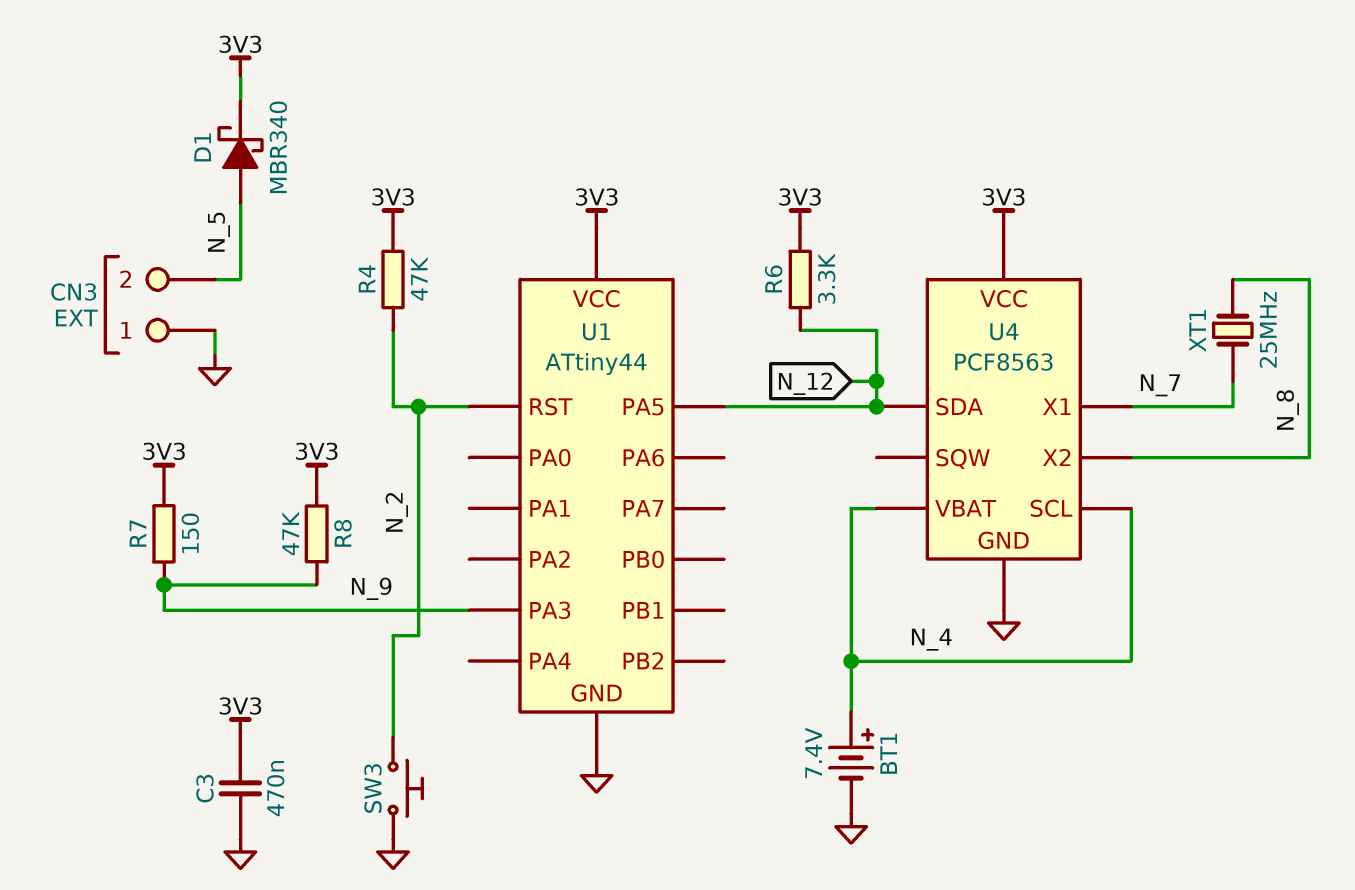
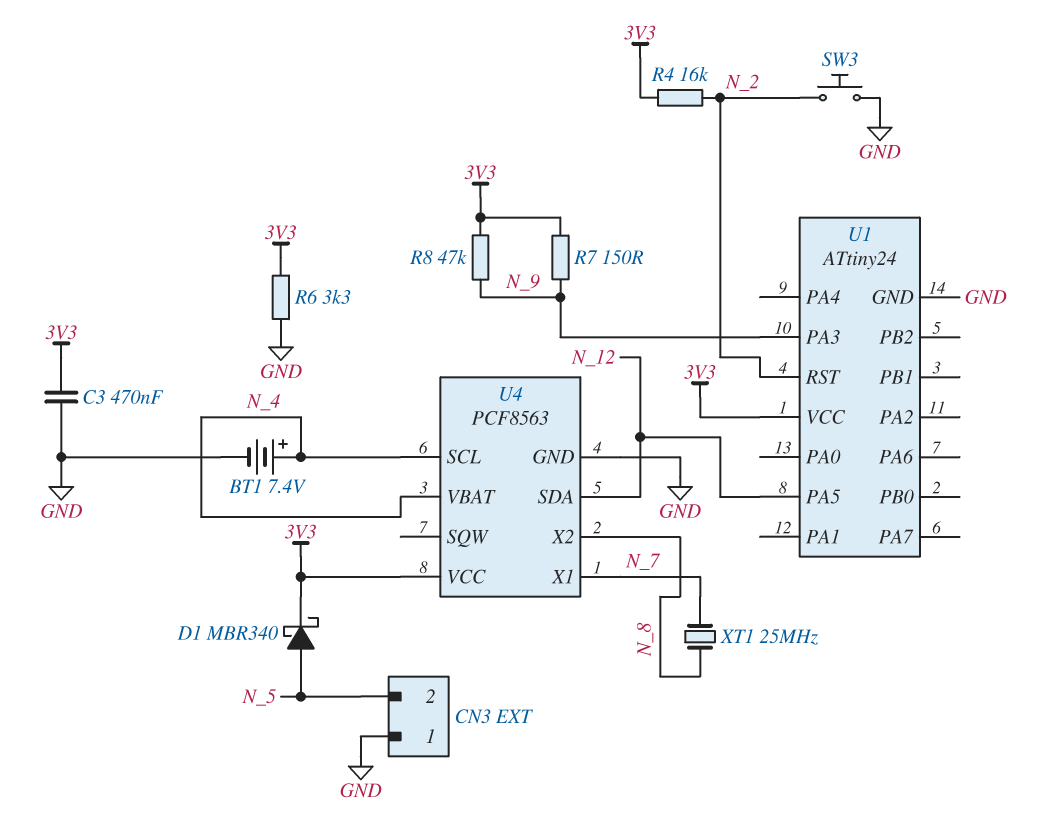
R4: 47k (3V3, N_2) -> 16k (3V3, N_2)
R6: 3.3k (3V3, N_12) -> 3.3k (3V3, GND)
U1: ATtiny44 -> ATtiny24

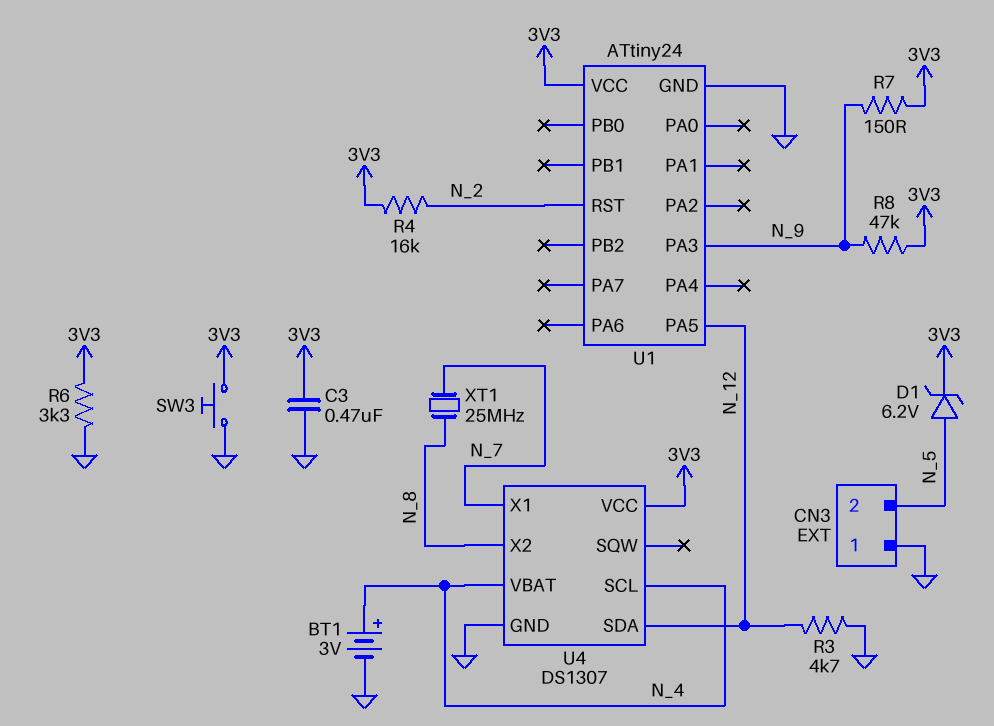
BT1: 7.4V (plus N_4, minus GND) -> 3V (plus N_4, minus GND)
D1: schottky MBR340 (A N_5, K 3V3) -> zener 6.2V (A N_5, K 3V3)
R3: none -> 4.7k (GND, N_12)
SW3: button (GND, N_2) -> button (3V3, GND)
U4: PCF8563 -> DS1307

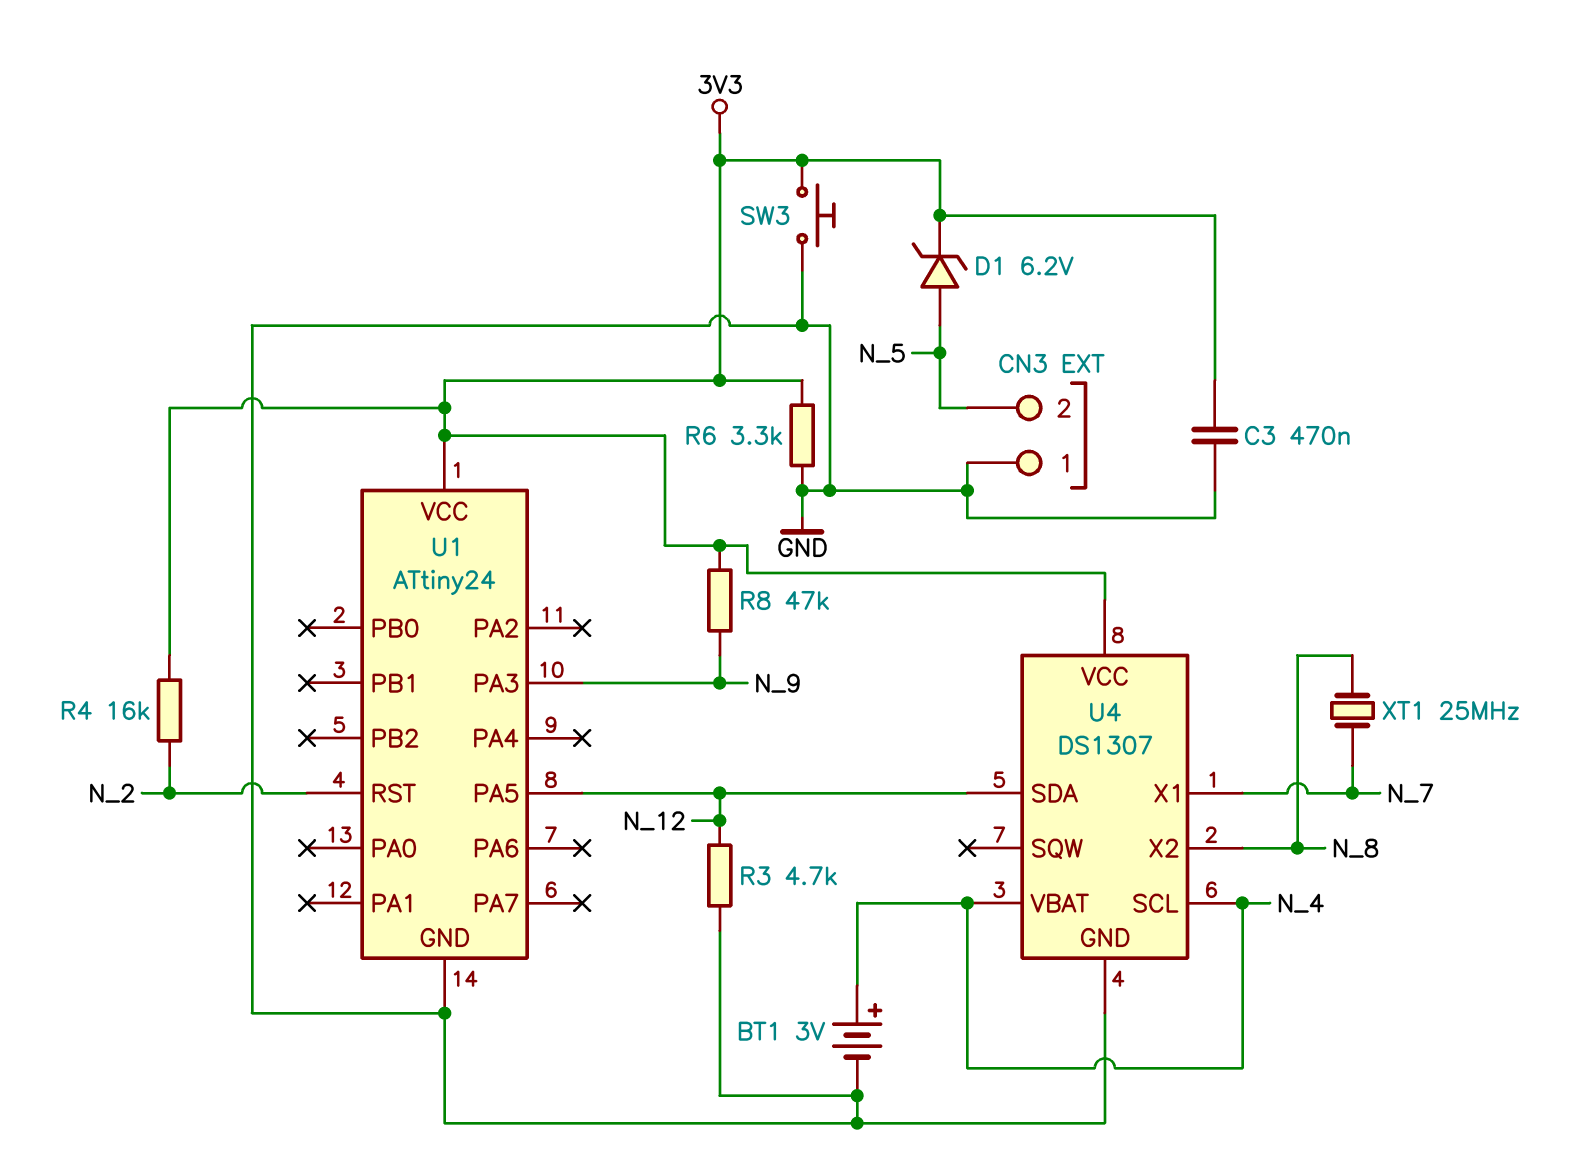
R7: 150 (3V3, N_9) -> none

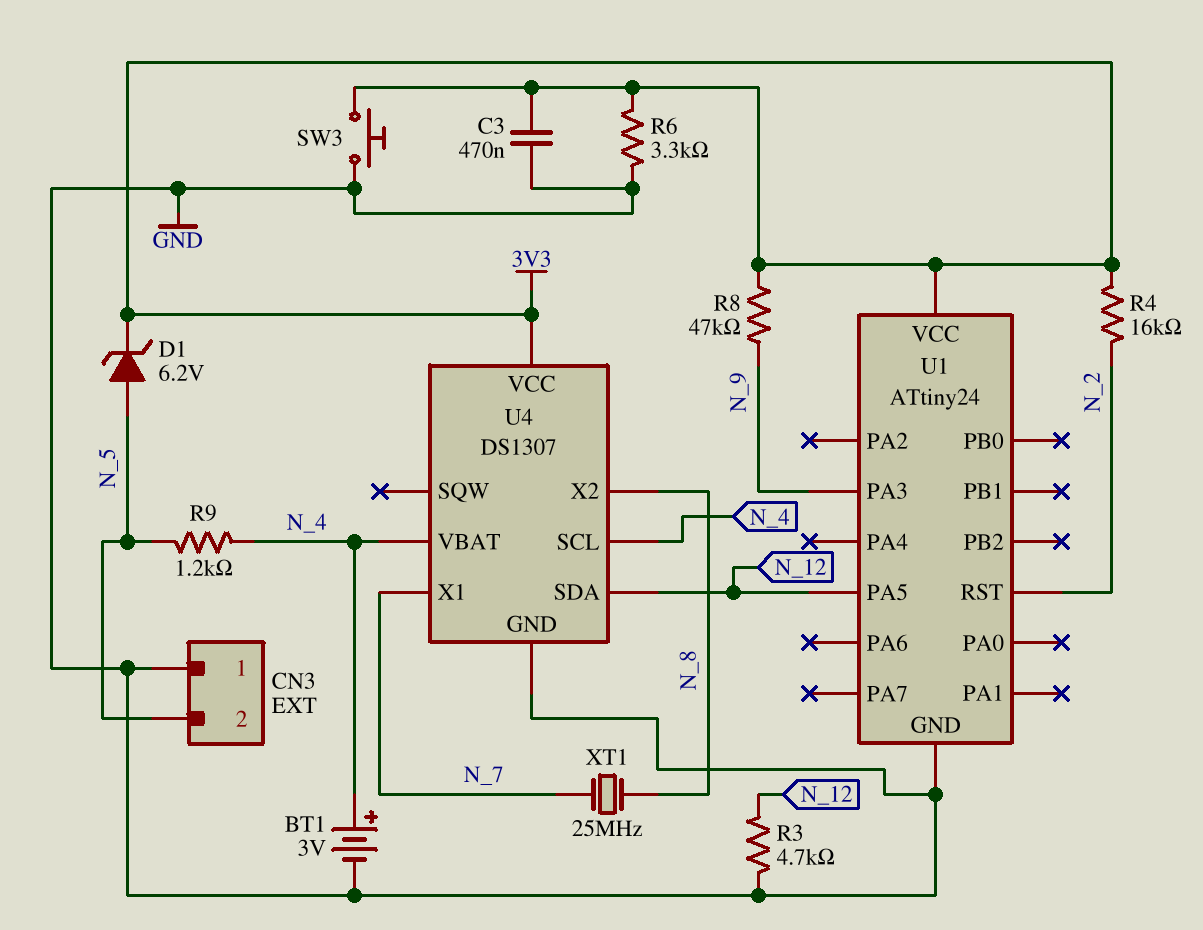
R9: none -> 1.2k (N_4, N_5)

